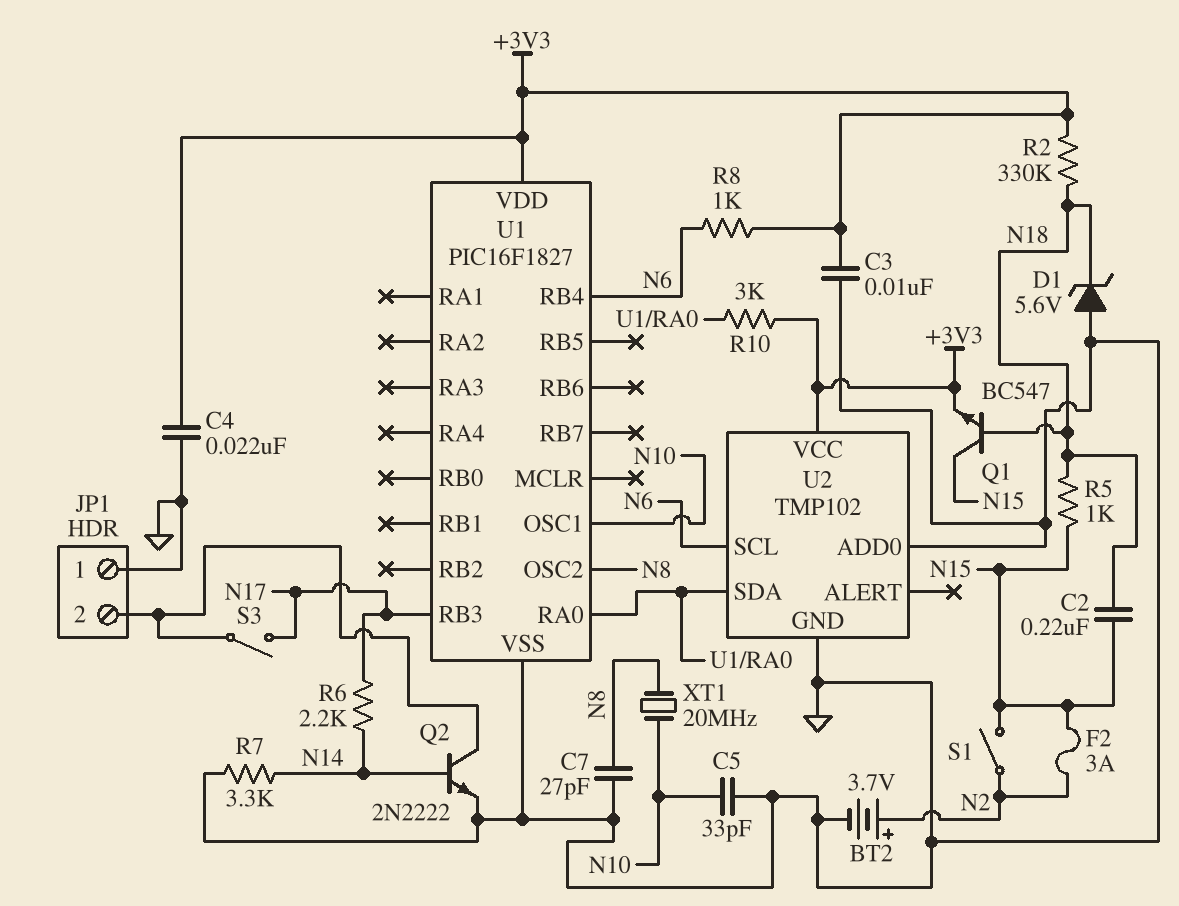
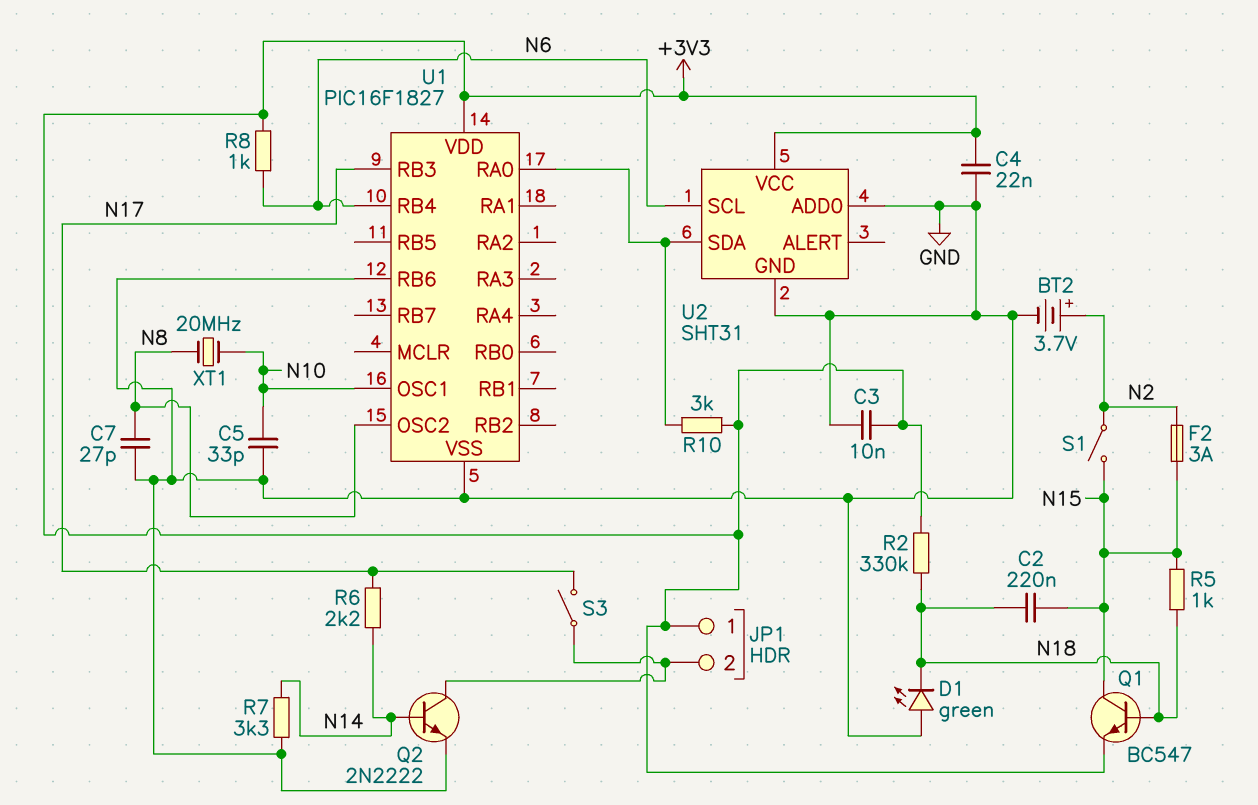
D1: zener 5.6V (A GND, K N18) -> LED green (A GND, K N18)
JP1 pin 1: GND -> +3V3
U1 pin RB6: none -> GND
U2: TMP102 -> SHT31

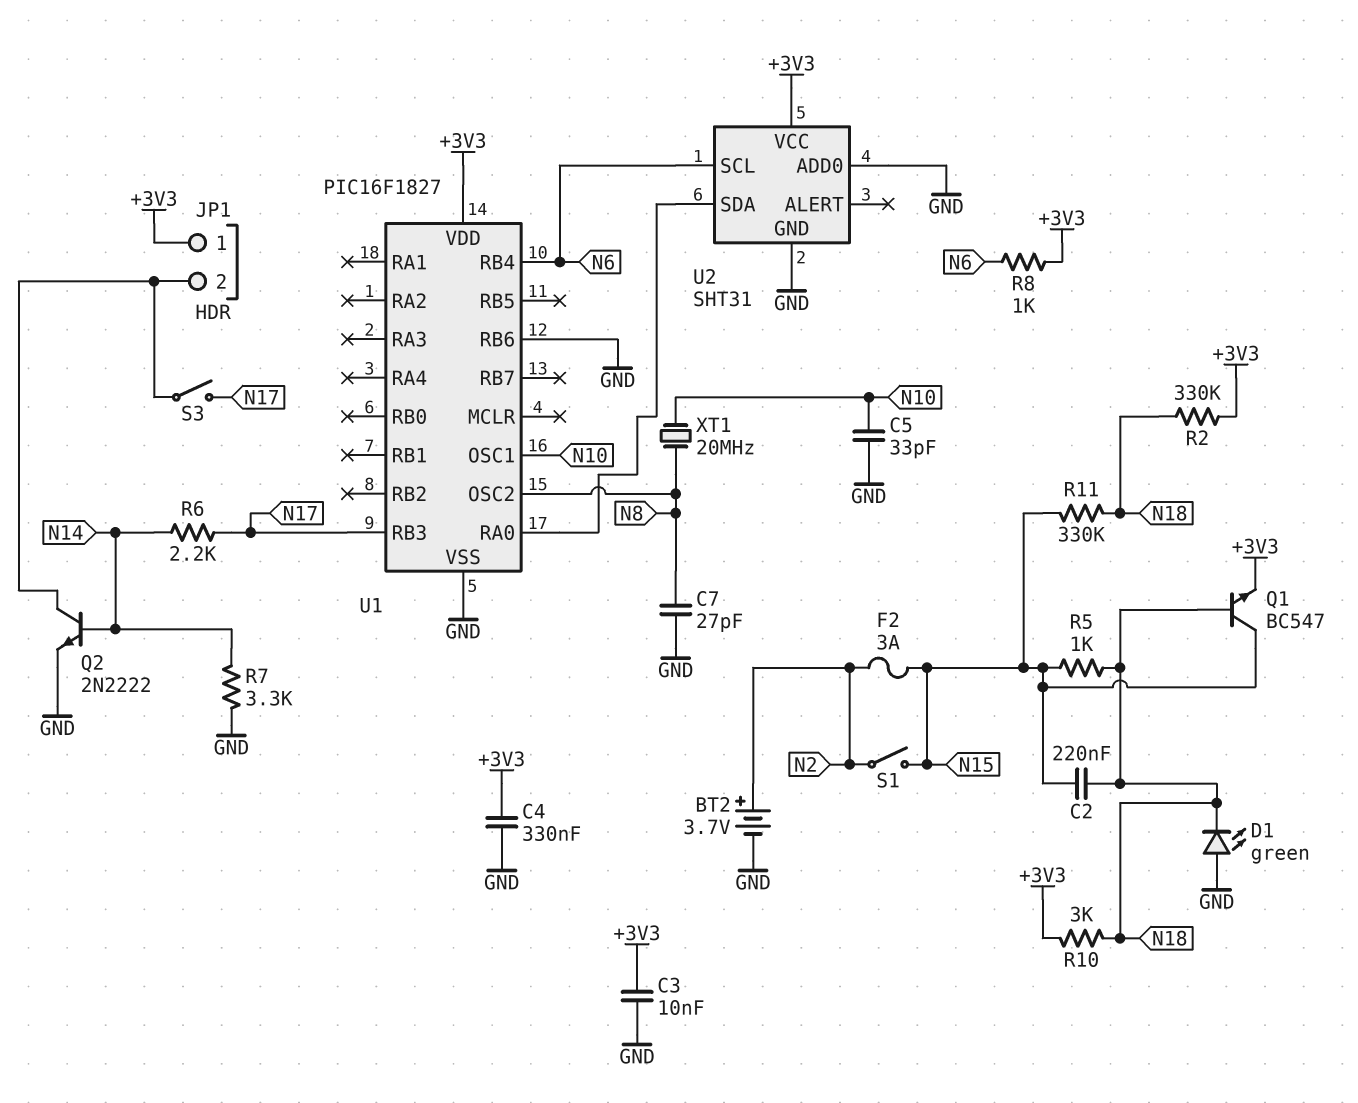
C4: 22nF (+3V3, GND) -> 330nF (+3V3, GND)
R10: 3k (+3V3, U1/RA0) -> 3k (+3V3, N18)
R11: none -> 330k (N15, N18)

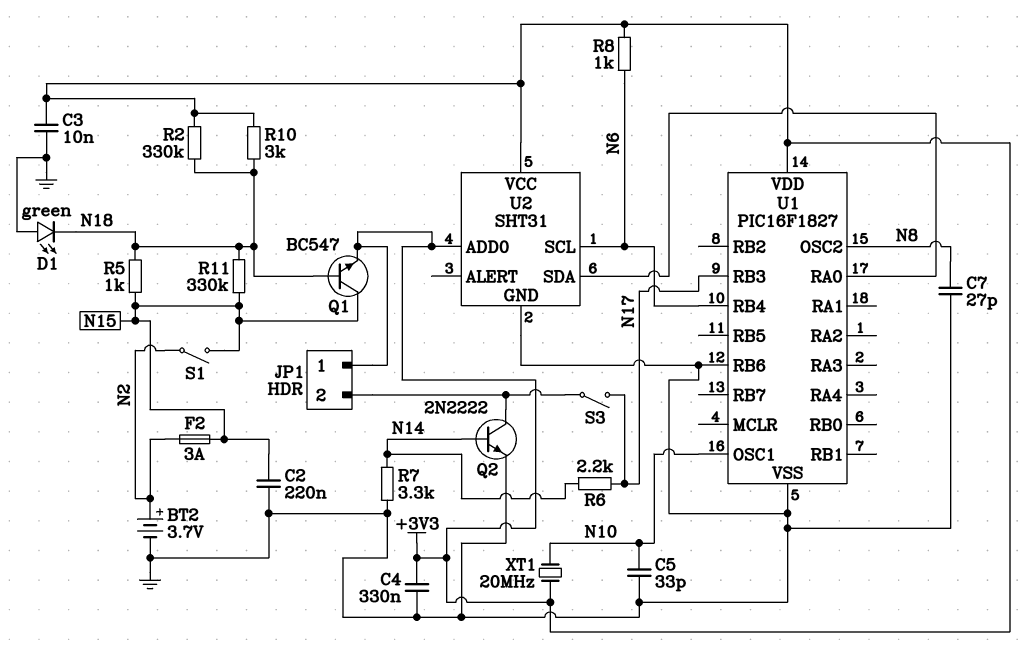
C2: 220nF (N15, N18) -> 220nF (GND, N15)
U2 pin ADD0: GND -> +3V3
XT1: 20MHz (N8, N10) -> 20MHz (+3V3, N10)

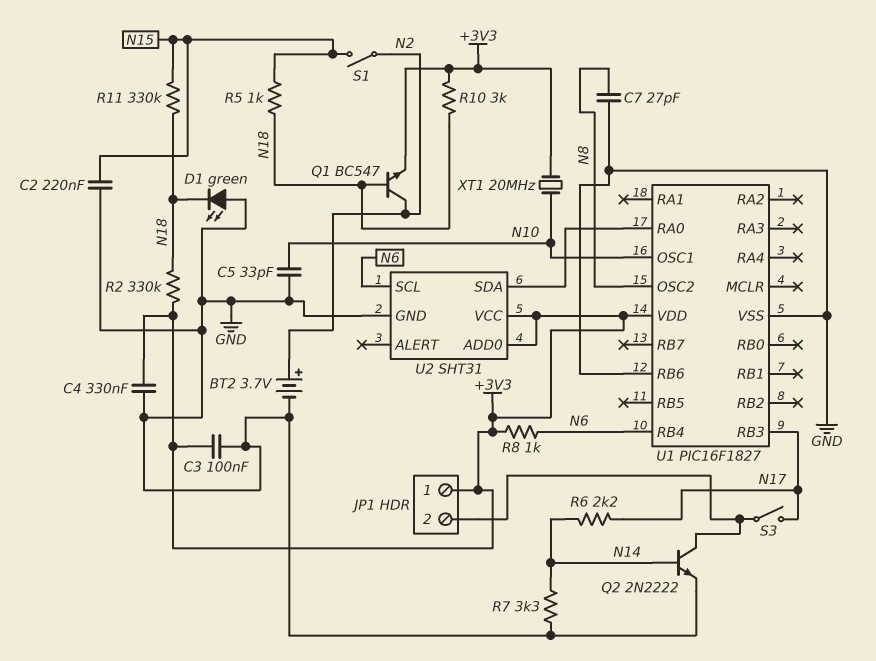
C3: 10nF (+3V3, GND) -> 100nF (+3V3, GND)
F2: 3A (N2, N15) -> none
Q1: NPN BC547 (B N18, C N15, E +3V3) -> NPN BC547 (B N18, C N2, E +3V3)

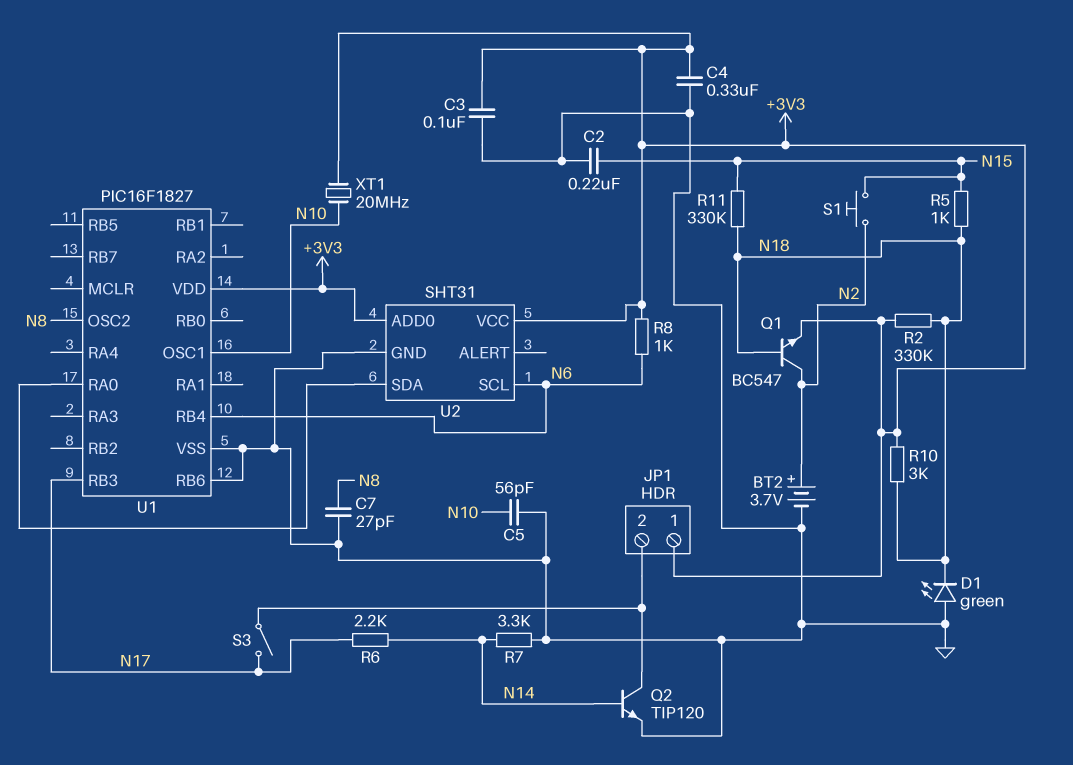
C5: 33pF (GND, N10) -> 56pF (GND, N10)
Q2: NPN 2N2222 (B N14, C JP1/2, E GND) -> NPN TIP120 (B N14, C JP1/2, E GND)
S1: switch (N2, N15) -> button (N2, N15)

